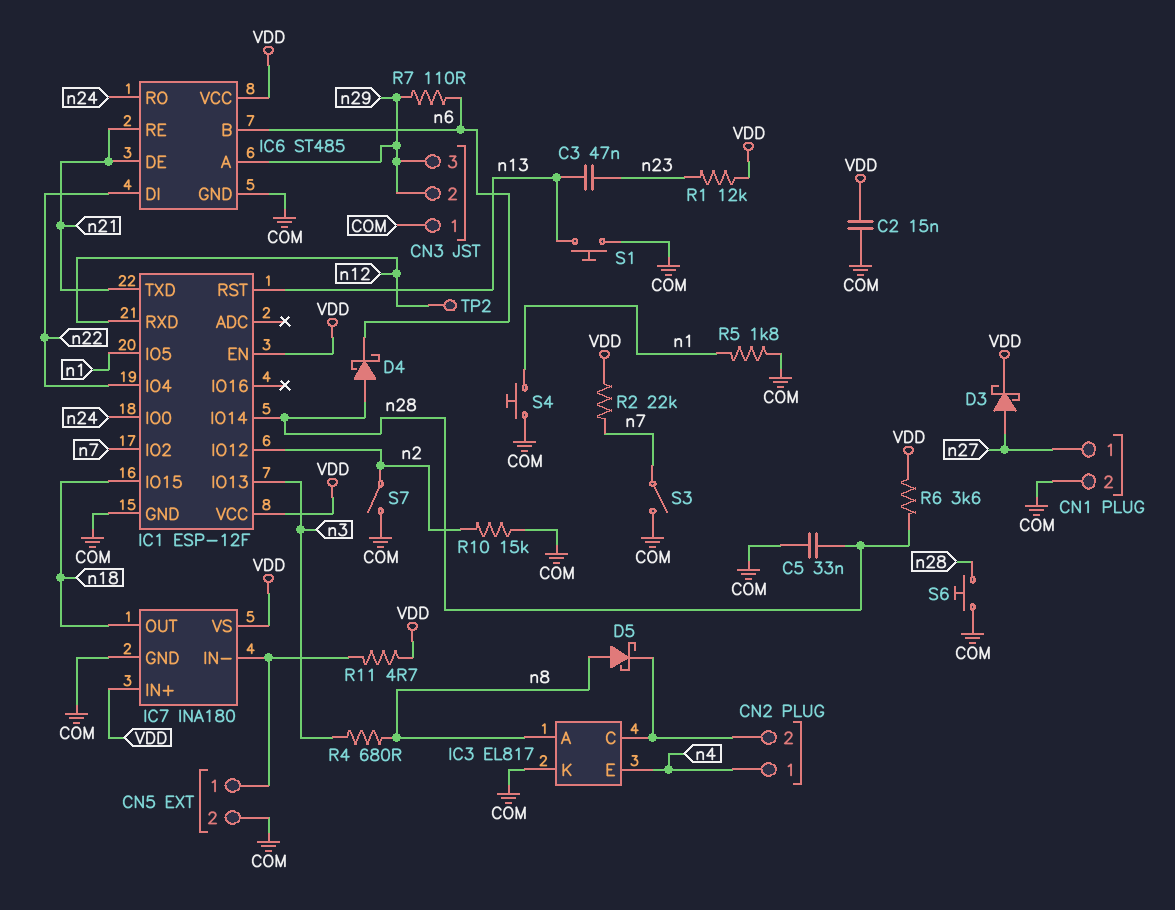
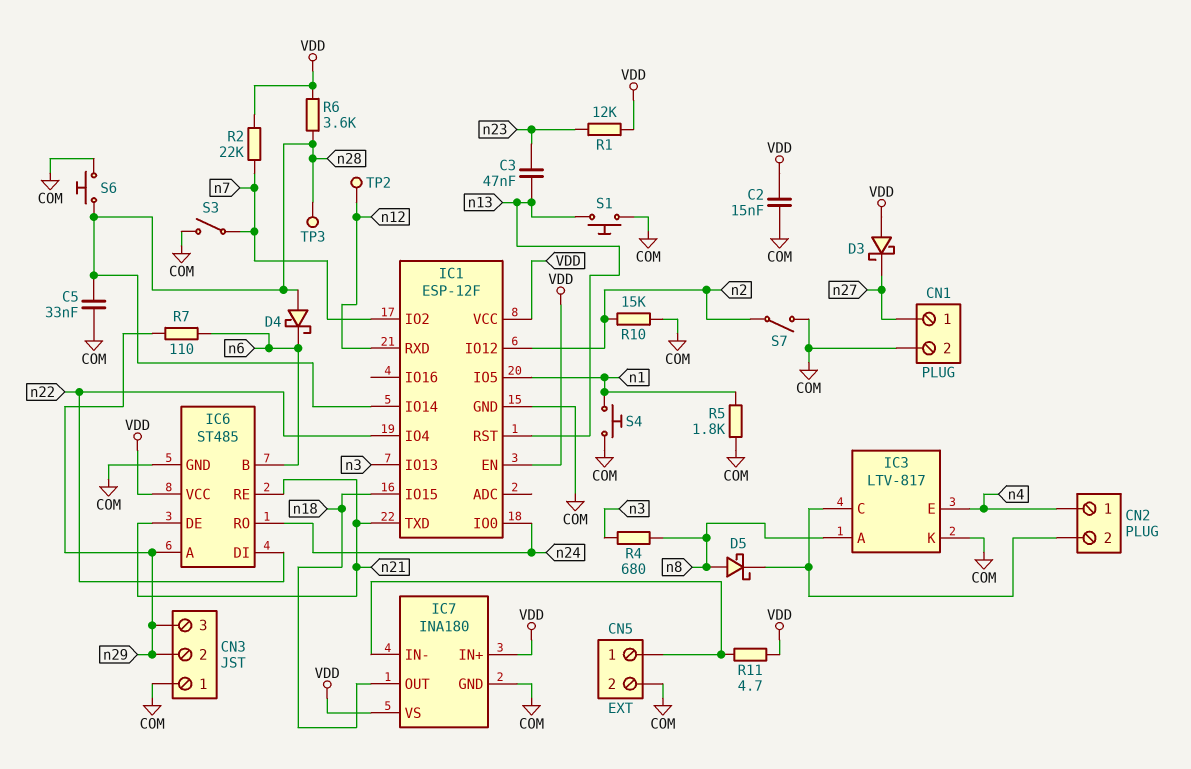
D3: schottky (A n27, K VDD) -> schottky (A VDD, K n27)
IC3: EL817 -> LTV-817
TP3: none -> test point (n28)

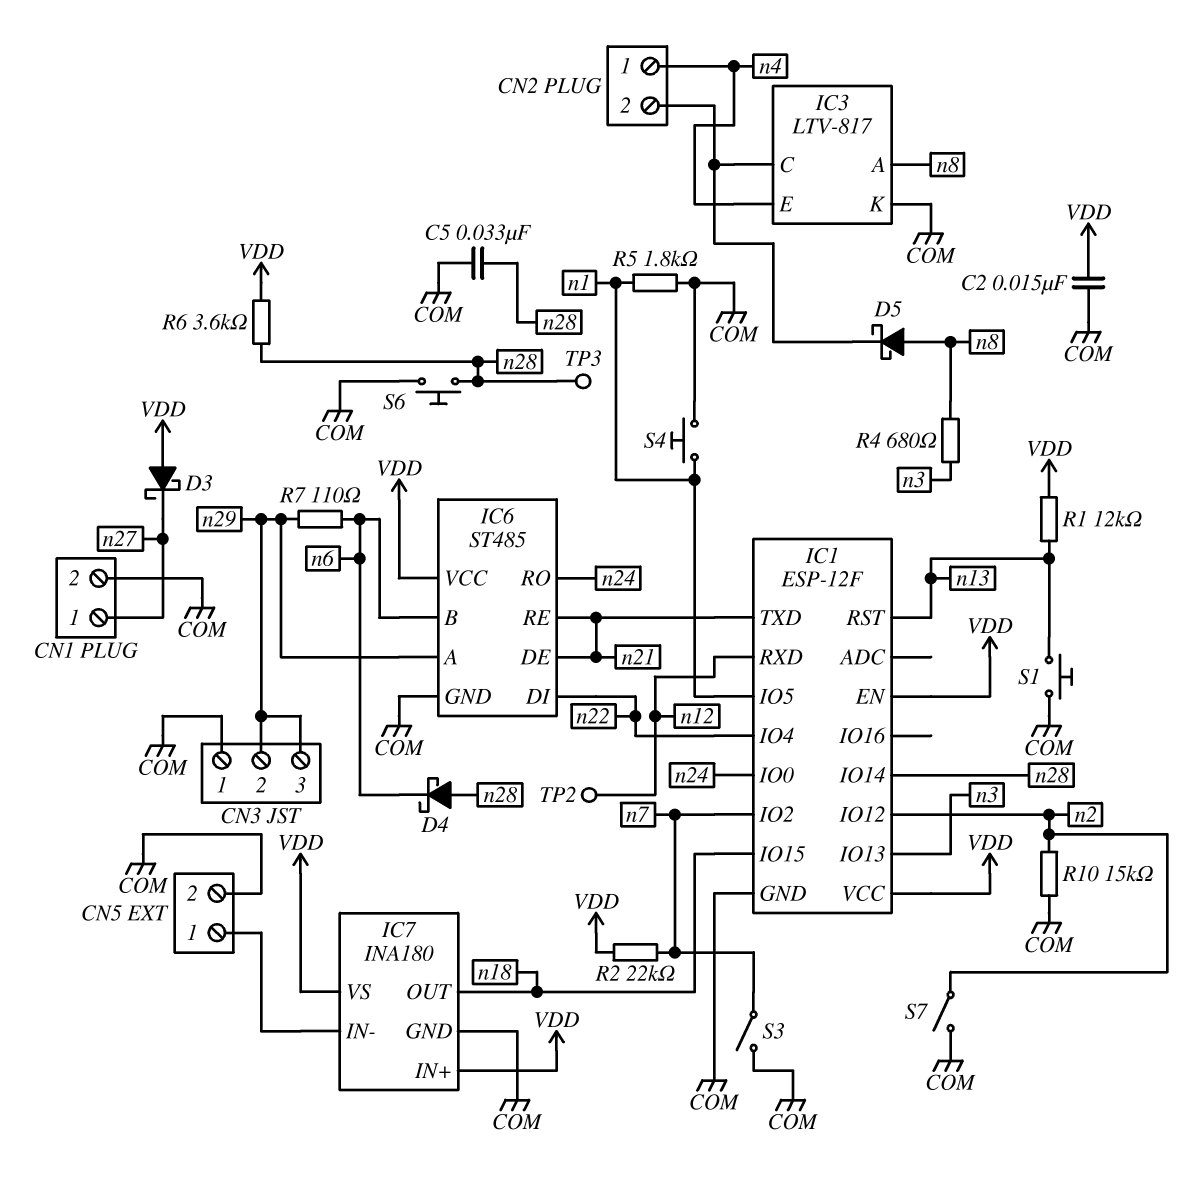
C3: 47nF (n13, n23) -> none
R1: 12k (VDD, n23) -> 12k (VDD, n13)
R11: 4.7 (CN5/1, VDD) -> none

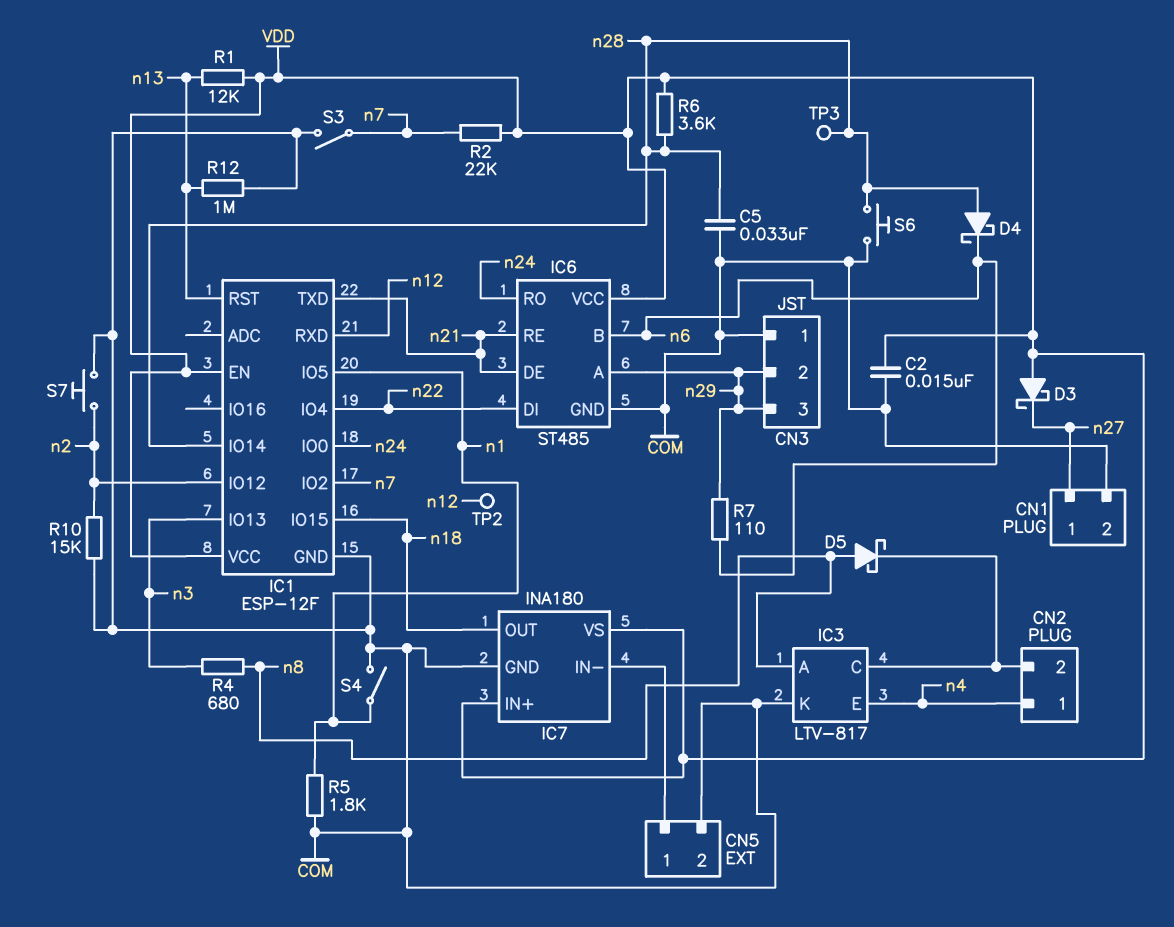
R12: none -> 1M (COM, n13)
S1: button (COM, n13) -> none
S4: button (COM, n1) -> switch (COM, n1)
S7: switch (COM, n2) -> button (COM, n2)

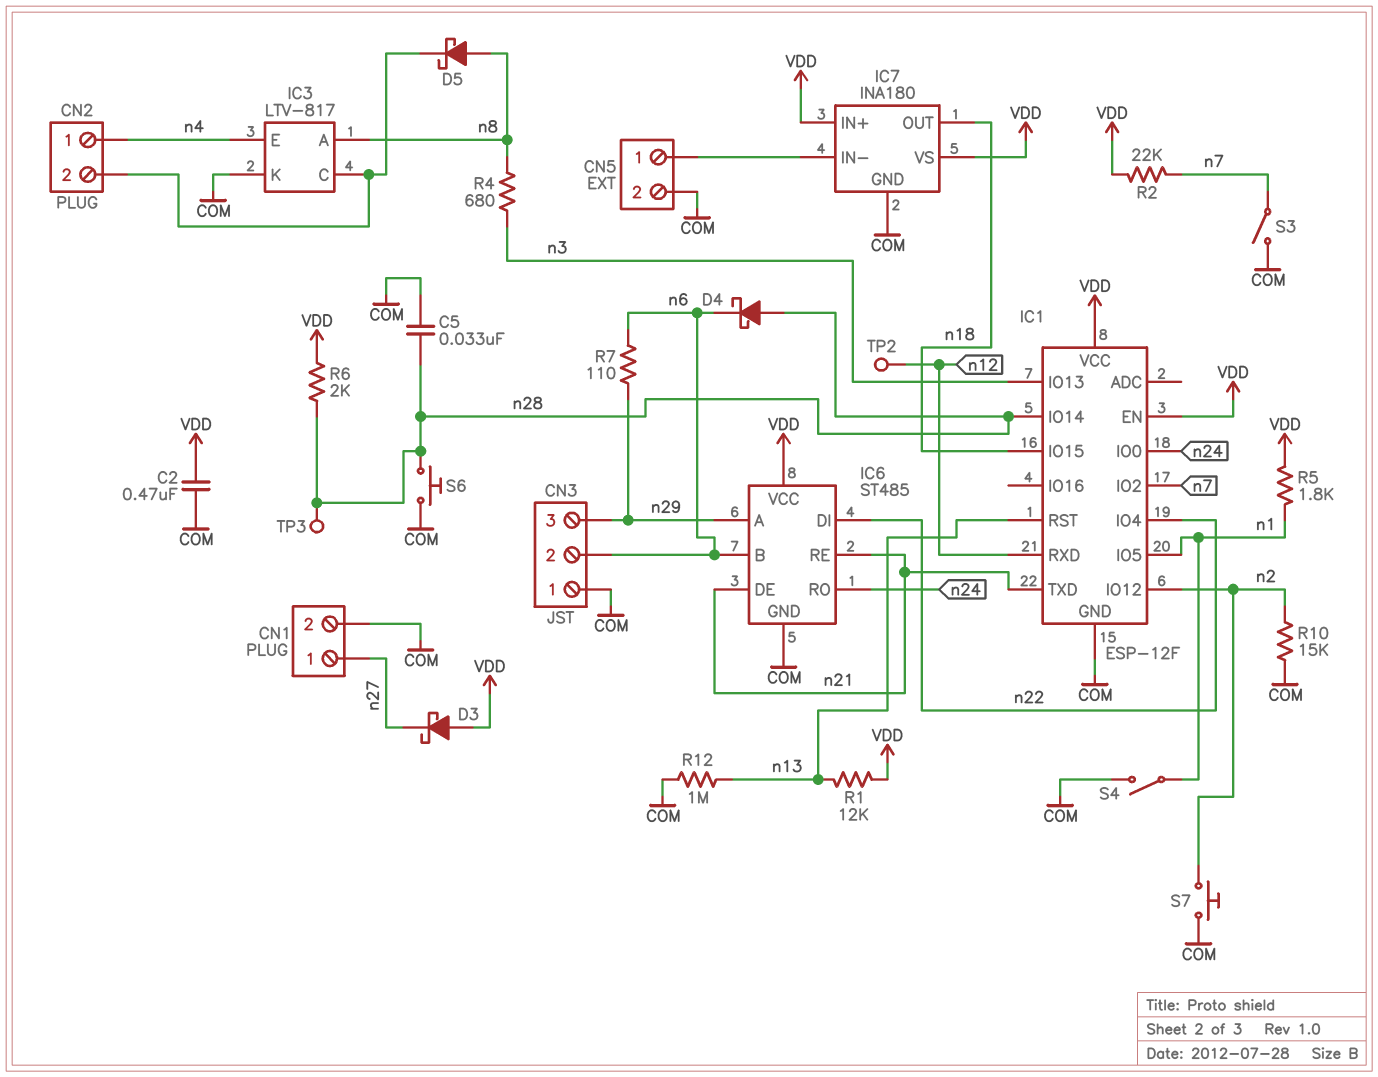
C2: 15nF (COM, VDD) -> 470nF (COM, VDD)
CN3 pin 2: n29 -> n6
R5: 1.8k (COM, n1) -> 1.8k (VDD, n1)
R6: 3.6k (VDD, n28) -> 2k (VDD, n28)

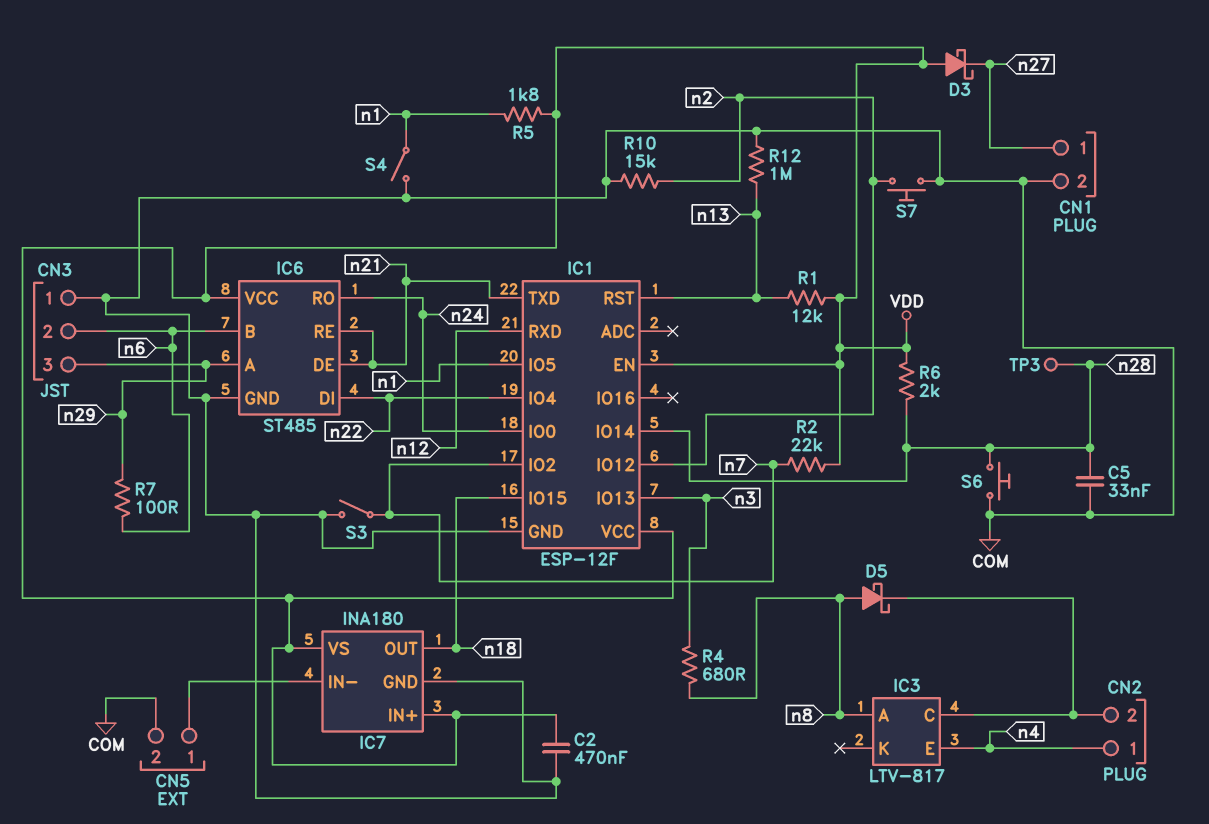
D4: schottky (A n28, K n6) -> none
IC3 pin K: COM -> none
R7: 110 (n6, n29) -> 100 (n6, n29)
TP2: test point (n12) -> none

